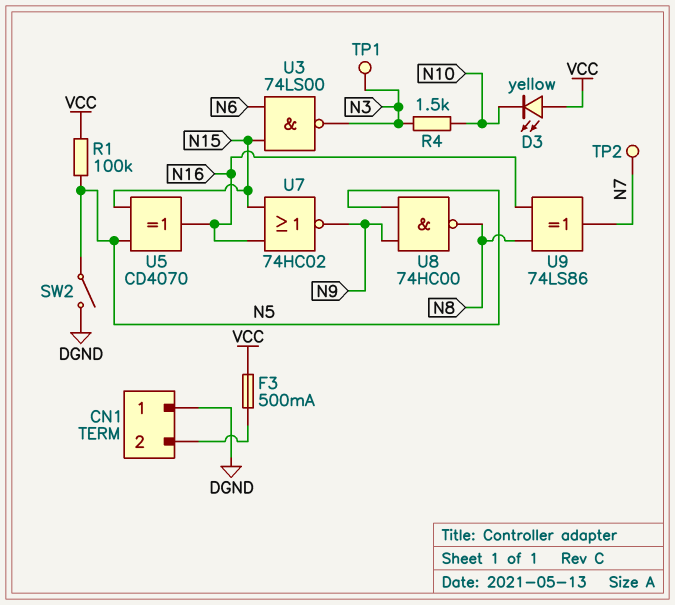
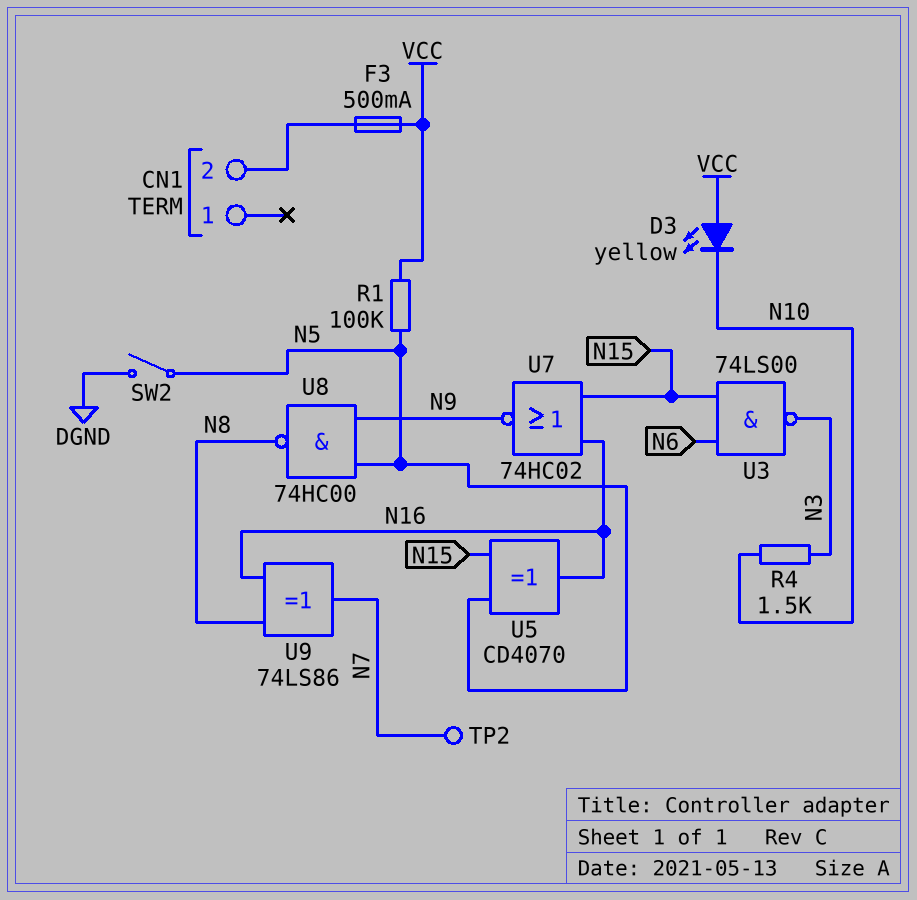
CN1 pin 1: DGND -> none
TP1: test point (N3) -> none

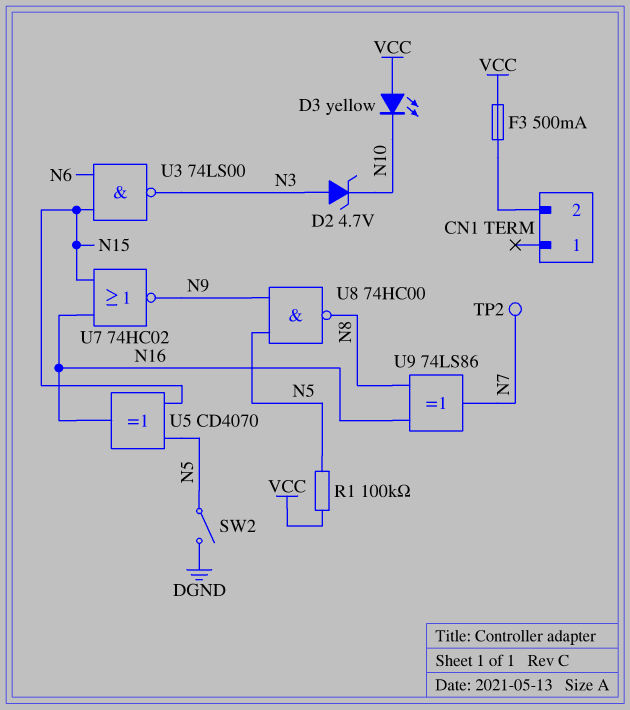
D2: none -> zener 4.7V (A N3, K N10)
R4: 1.5k (N3, N10) -> none

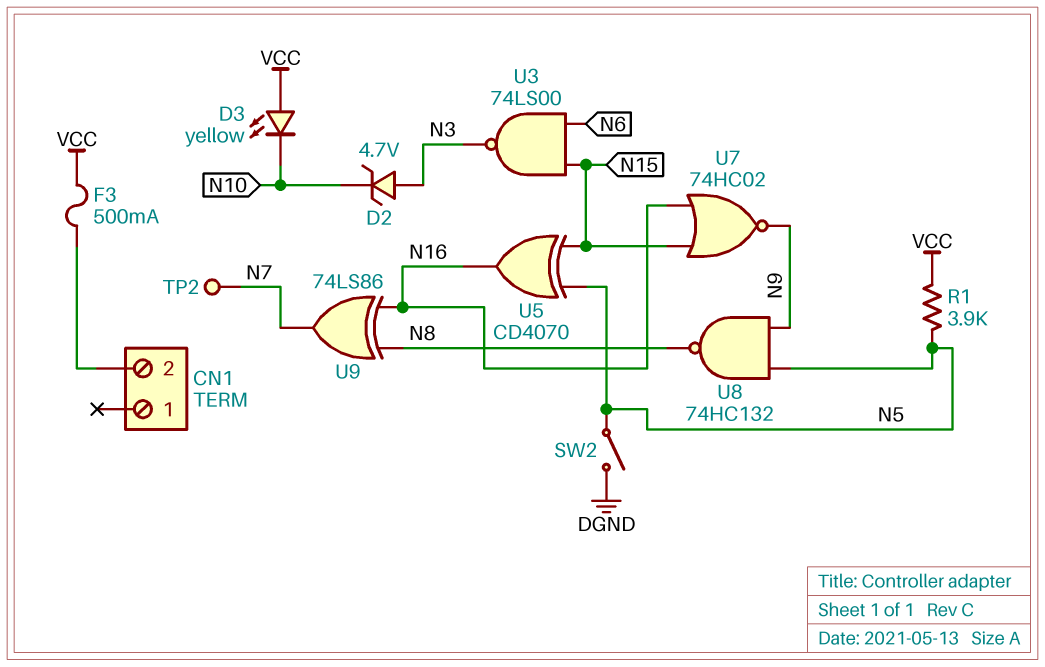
R1: 100k (N5, VCC) -> 3.9k (N5, VCC)
U8: NAND 74HC00 (in N5, in N9, out N8) -> NAND 74HC132 (in N5, in N9, out N8)

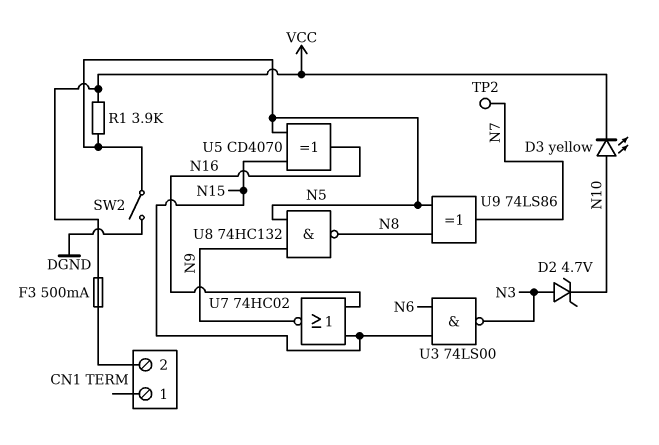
D3: LED yellow (A VCC, K N10) -> LED yellow (A N10, K VCC)
U9: XOR 74LS86 (in N8, in N16, out N7) -> XOR 74LS86 (in N5, in N8, out N7)

